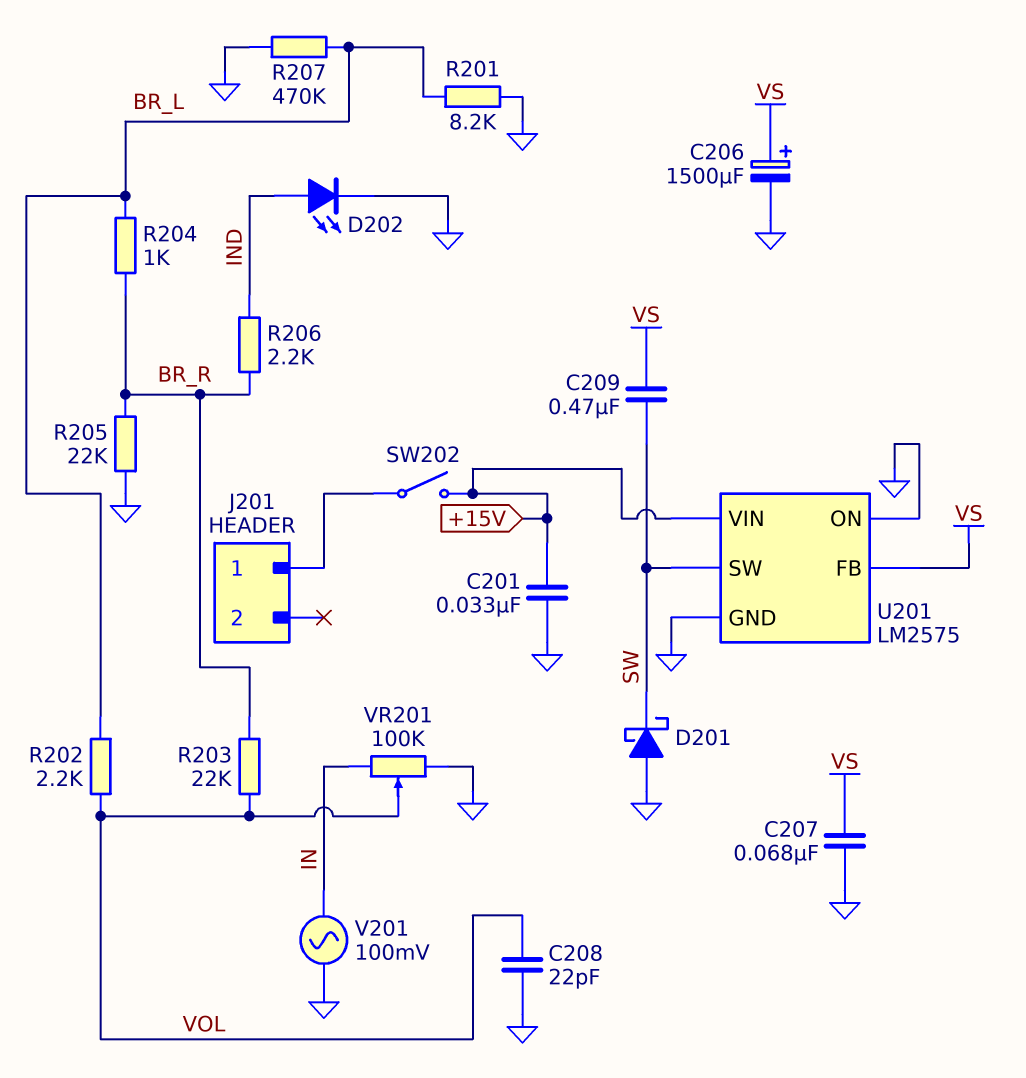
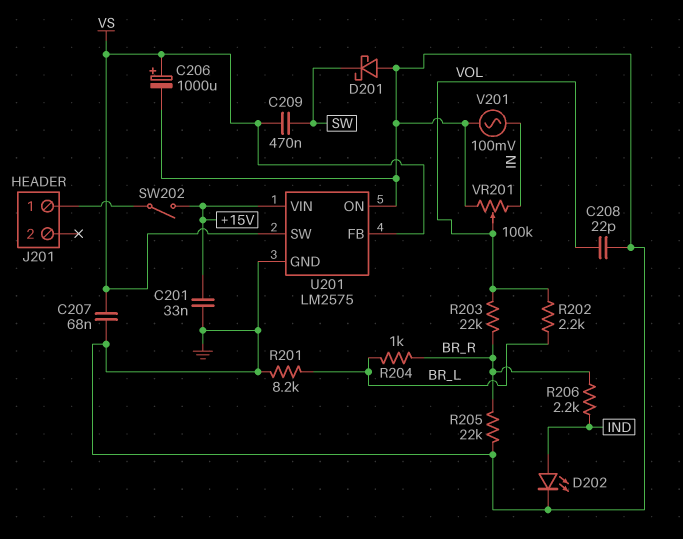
C206: 1500uF (plus VS, minus GND) -> 1000uF (plus VS, minus GND)
R207: 470k (BR_L, GND) -> none
U201 pin SW: SW -> VS

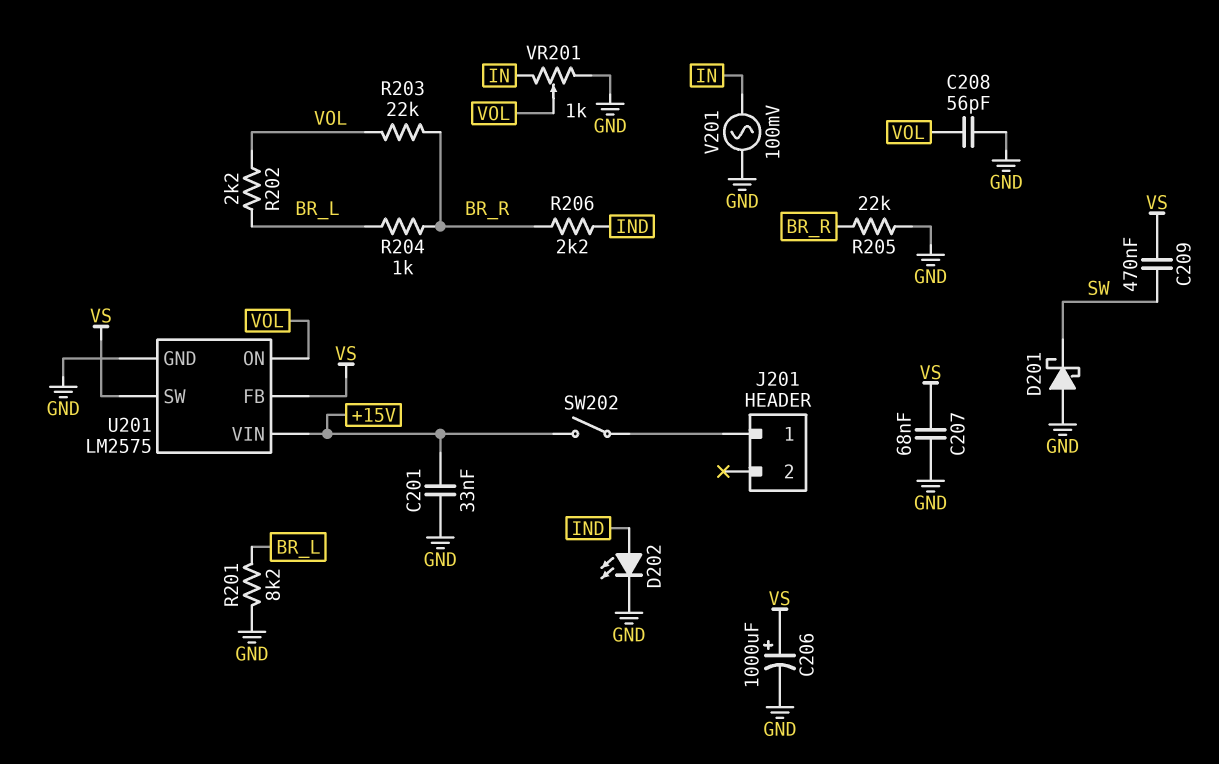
C208: 22pF (GND, VOL) -> 56pF (GND, VOL)
U201 pin ON: GND -> VOL
VR201: 100k (GND, IN, wiper VOL) -> 1k (GND, IN, wiper VOL)

